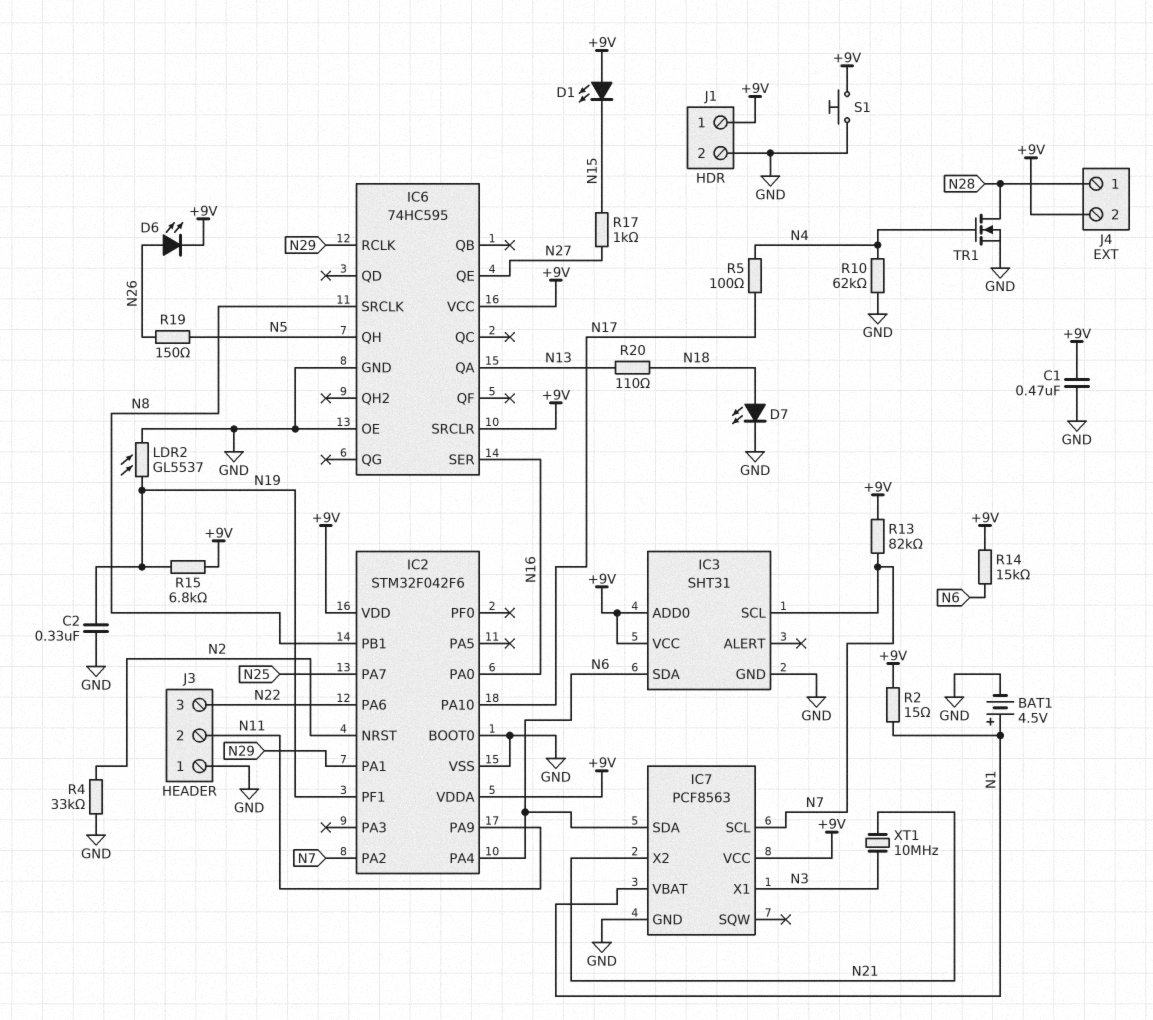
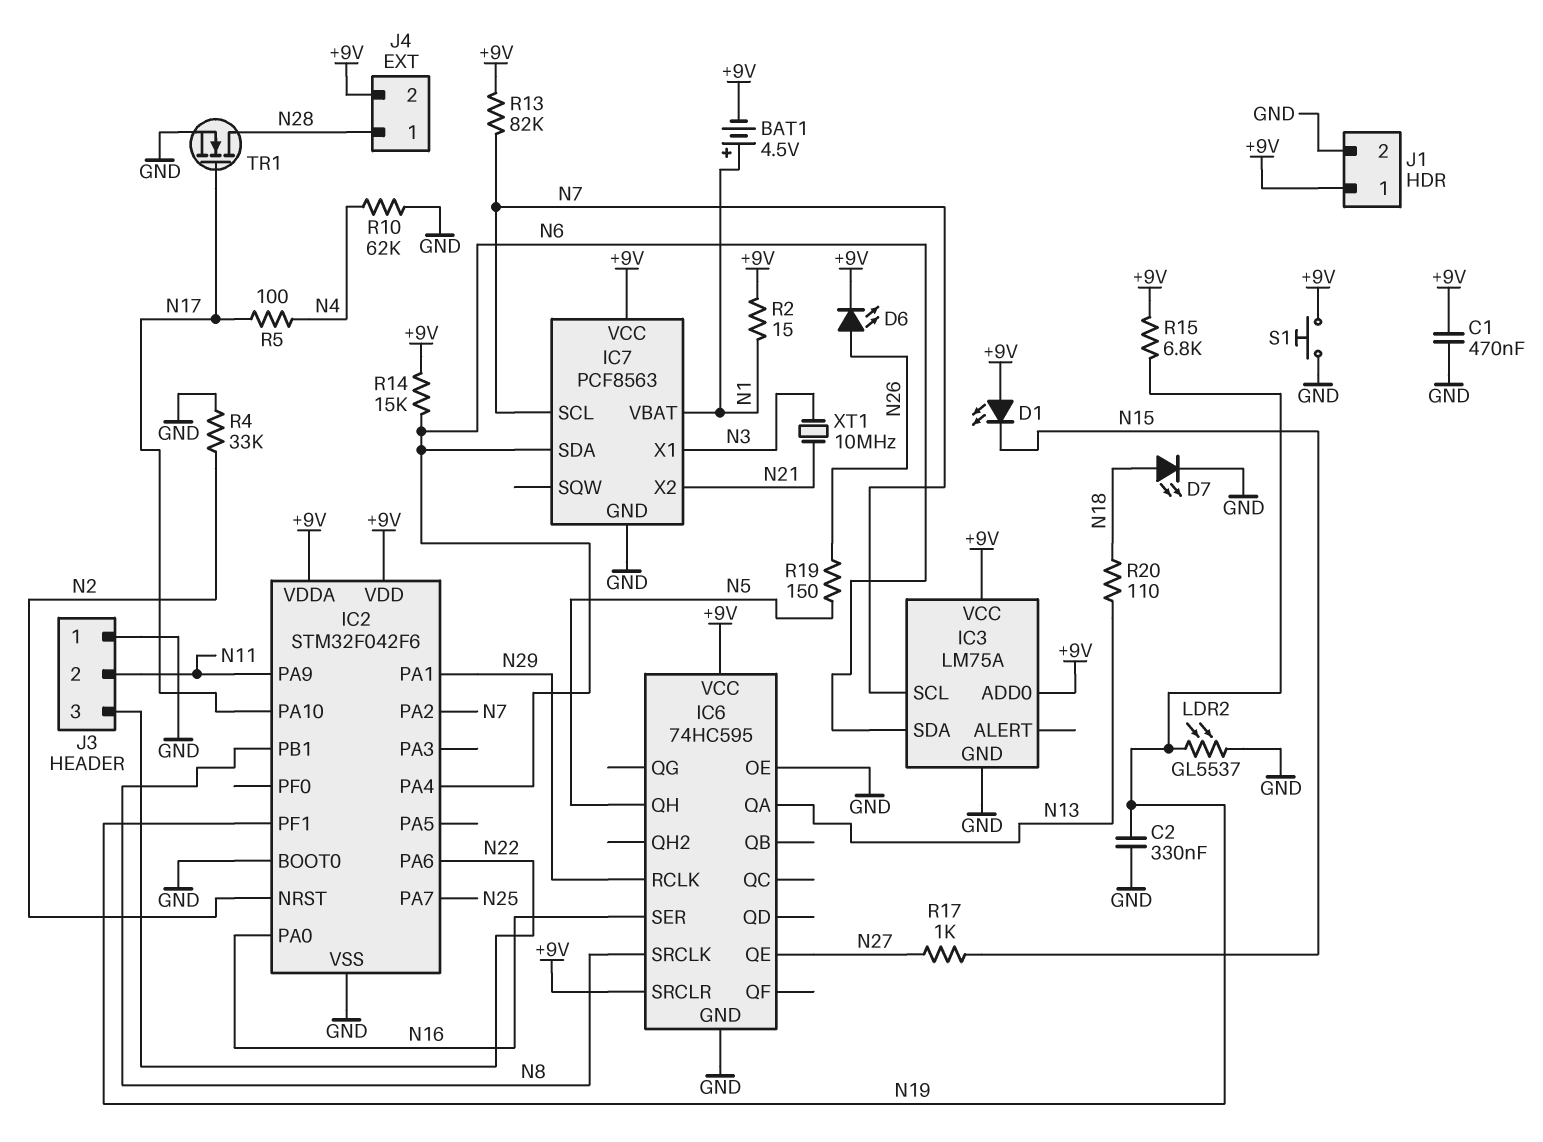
BAT1: 4.5V (plus N1, minus GND) -> 4.5V (plus N1, minus +9V)
IC3: SHT31 -> LM75A
TR1: NMOS (G N4, D N28, S GND) -> NMOS (G N17, D N28, S GND)

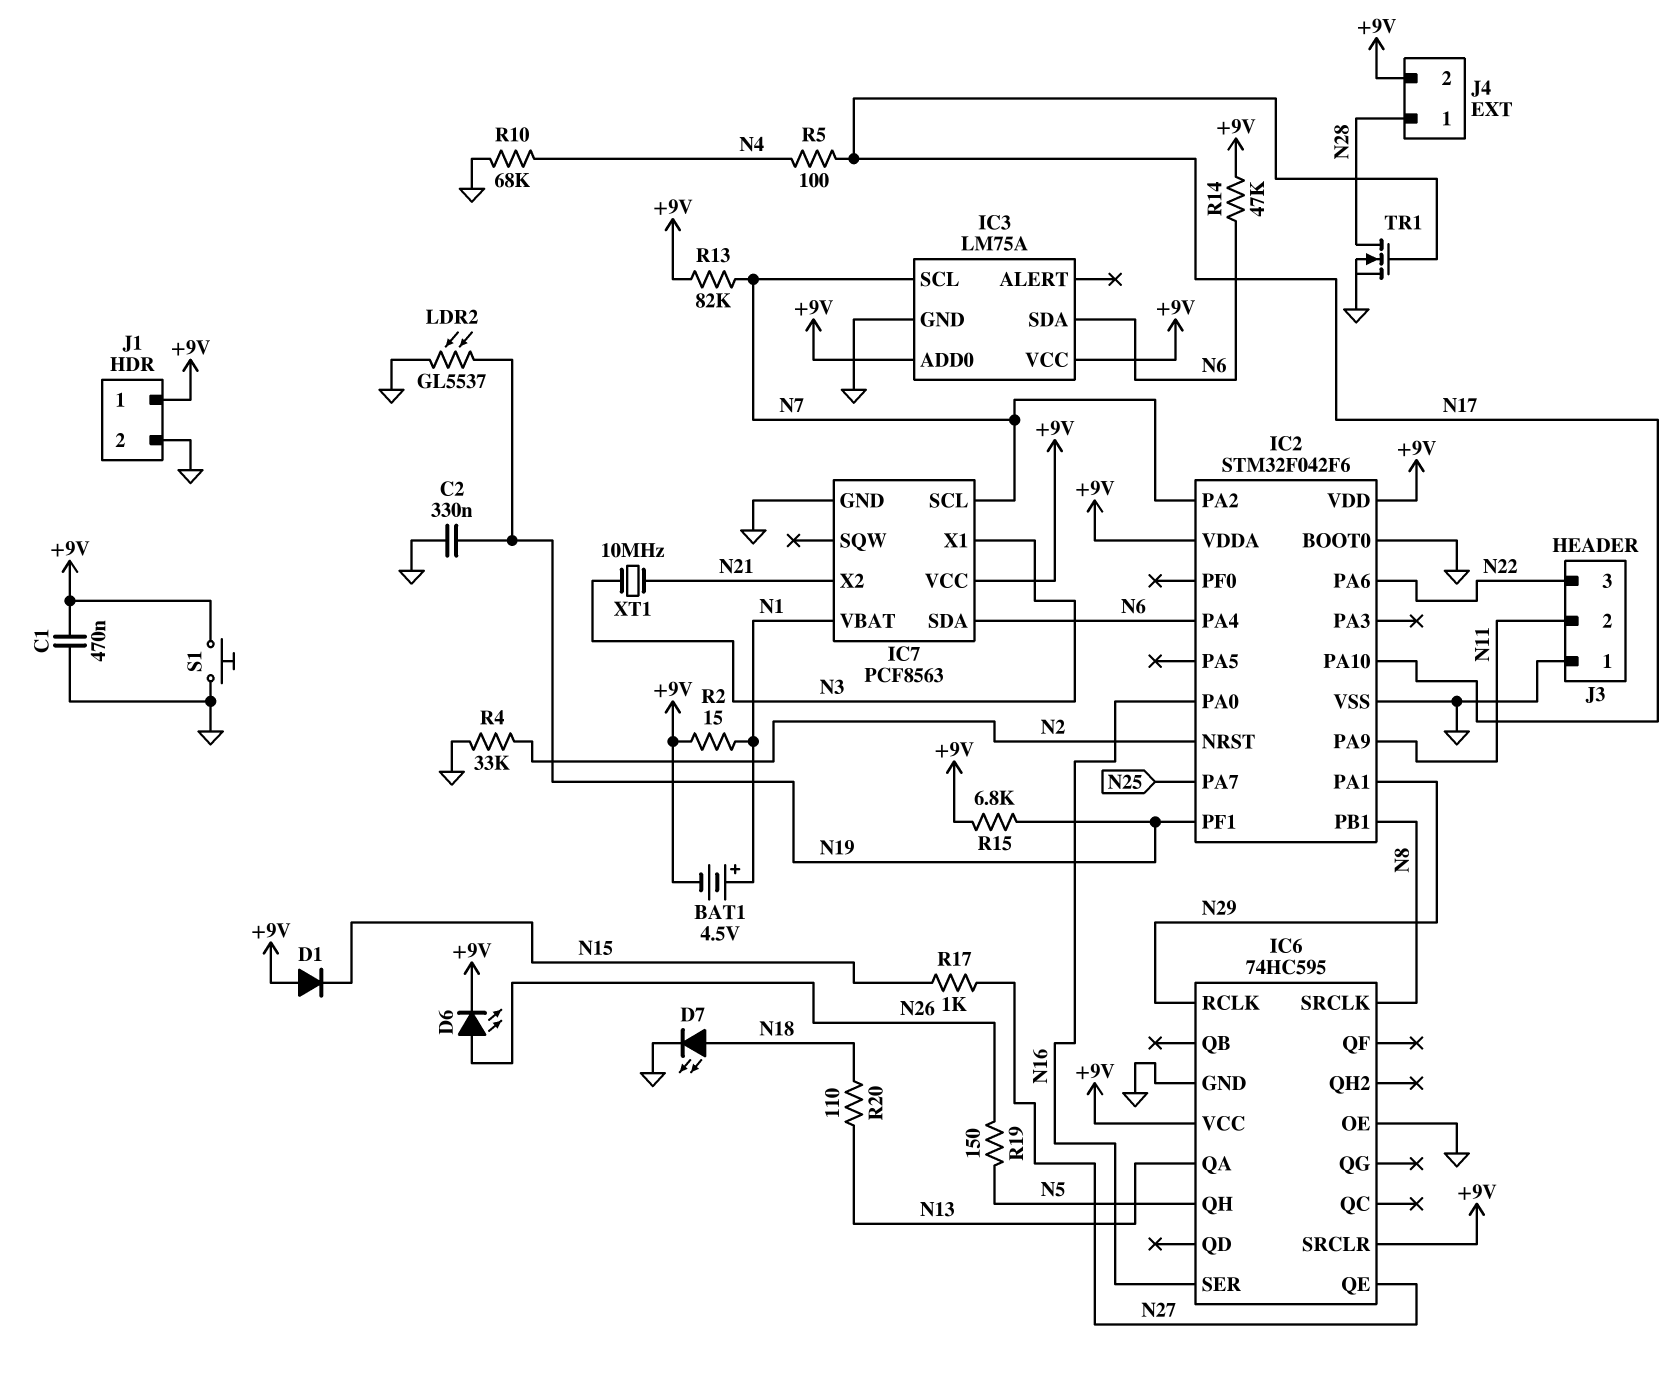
D1: LED (A +9V, K N15) -> diode (A +9V, K N15)
R10: 62k (GND, N4) -> 68k (GND, N4)
R14: 15k (+9V, N6) -> 47k (+9V, N6)

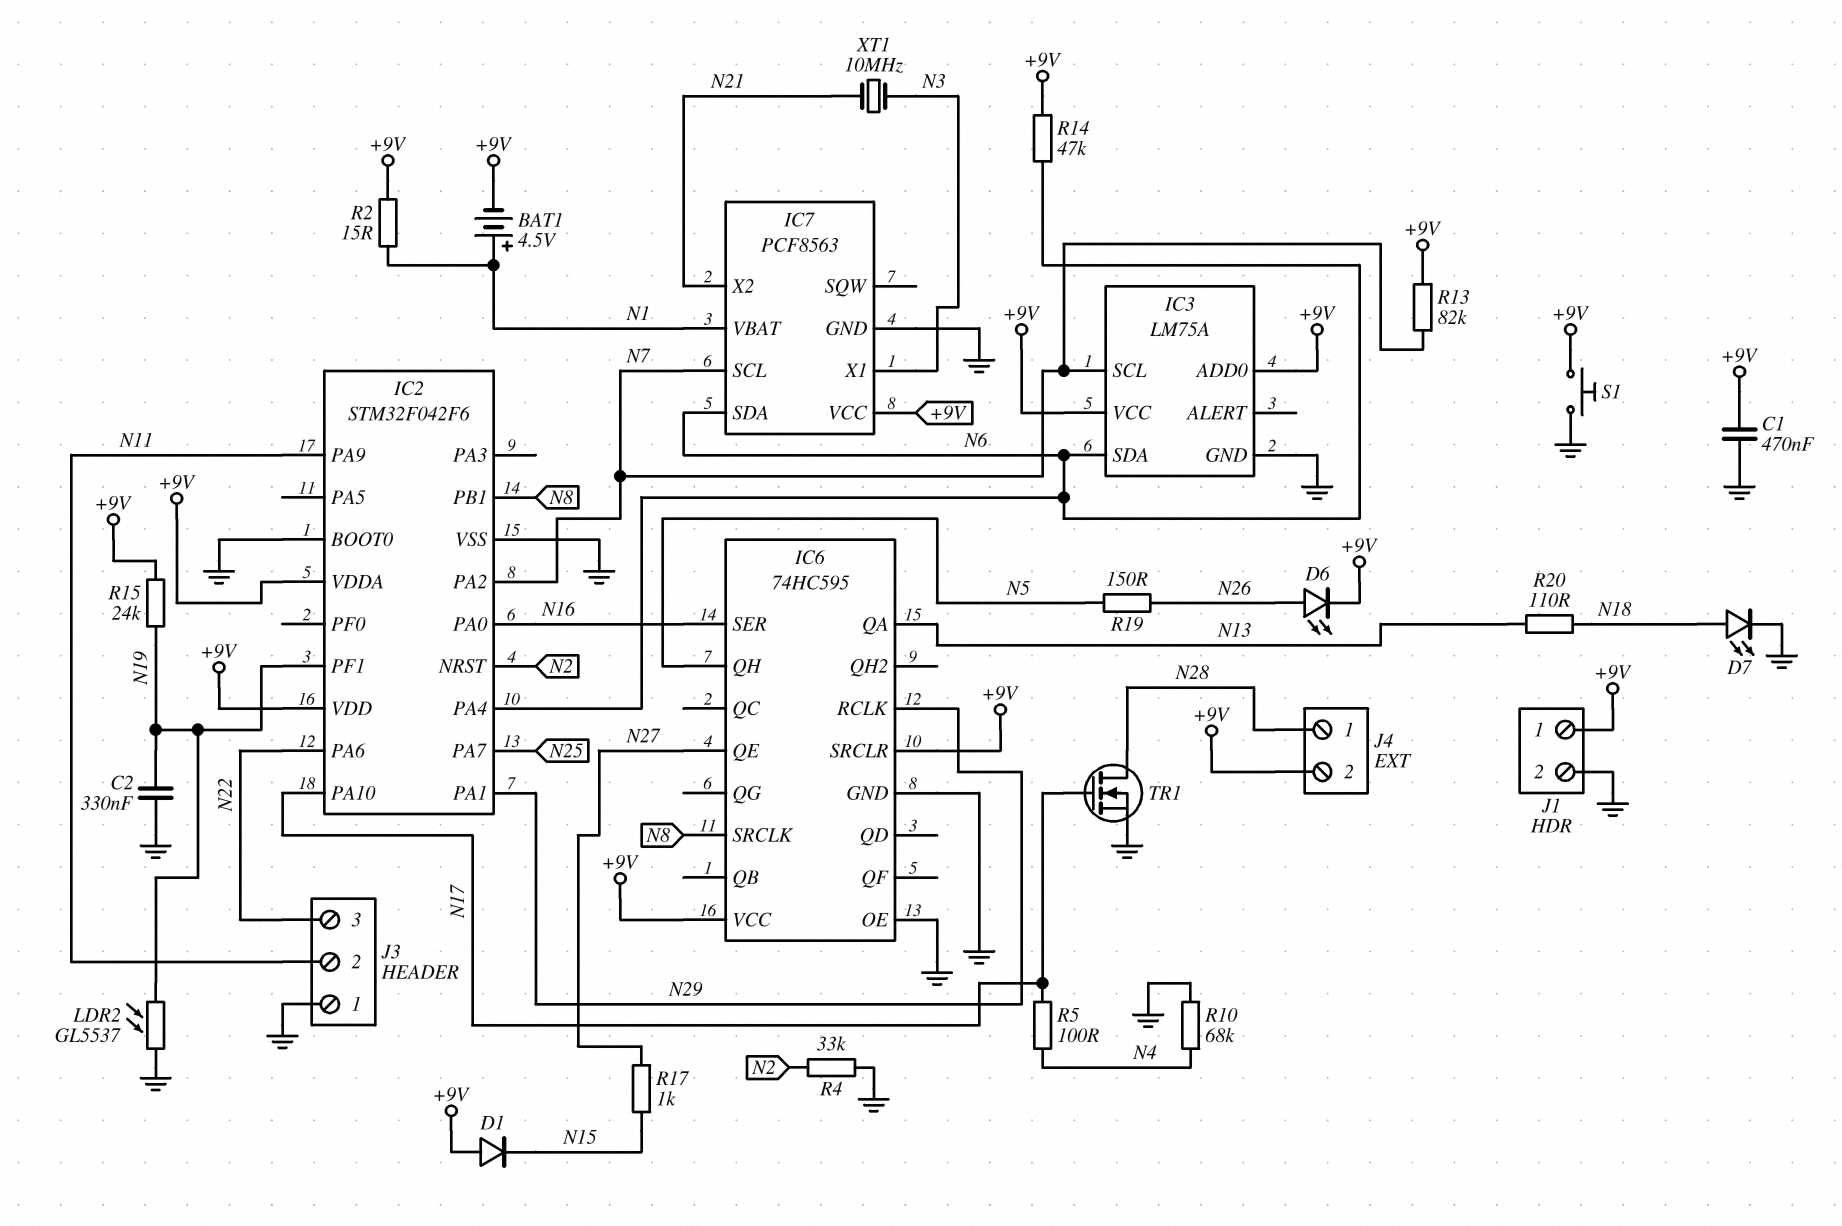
R15: 6.8k (+9V, N19) -> 24k (+9V, N19)

